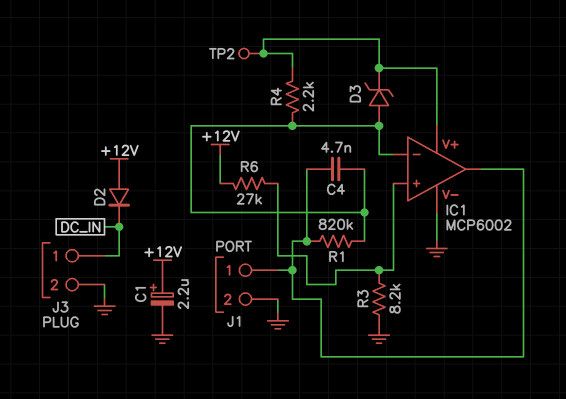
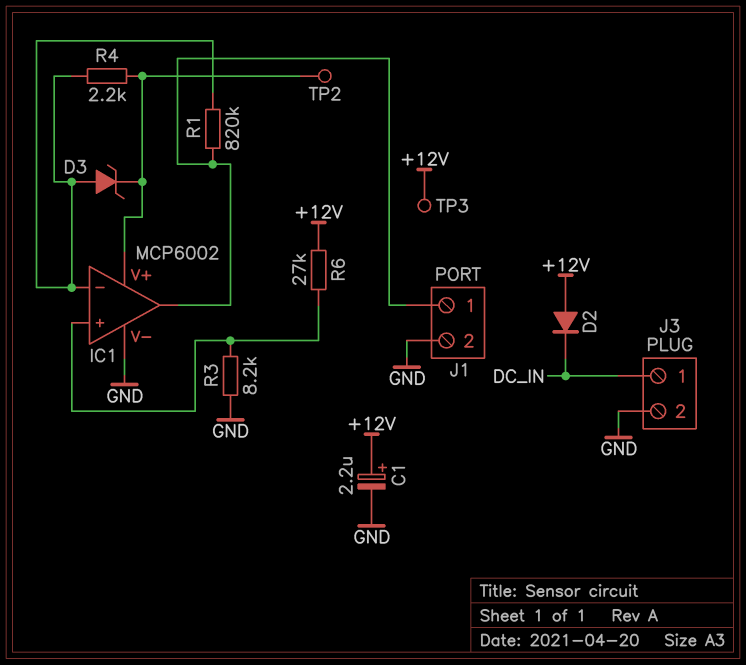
C4: 4.7nF (IC1/in-, IC1/out) -> none
TP3: none -> test point (+12V)

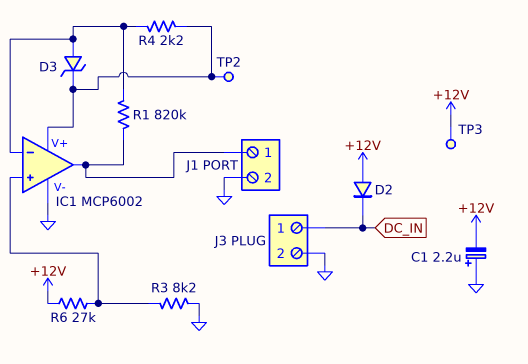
C1: 2.2uF (plus +12V, minus GND) -> 2.2uF (plus GND, minus +12V)

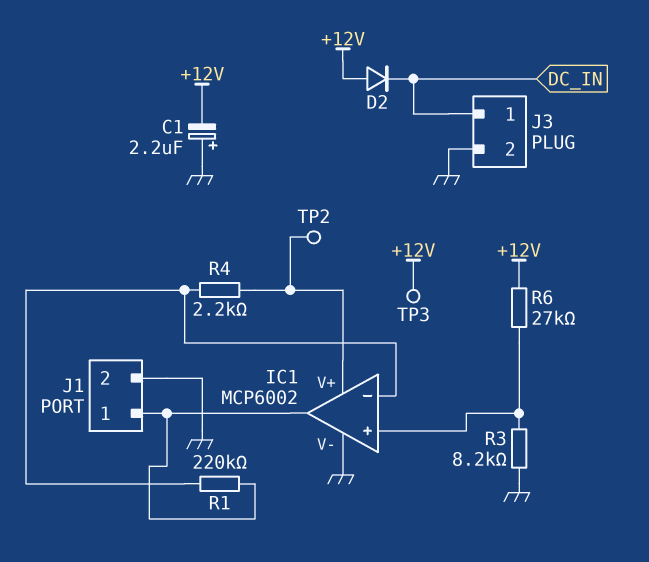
D3: zener (A IC1/in-, K IC1/V+) -> none
R1: 820k (IC1/in-, IC1/out) -> 220k (IC1/in-, IC1/out)

